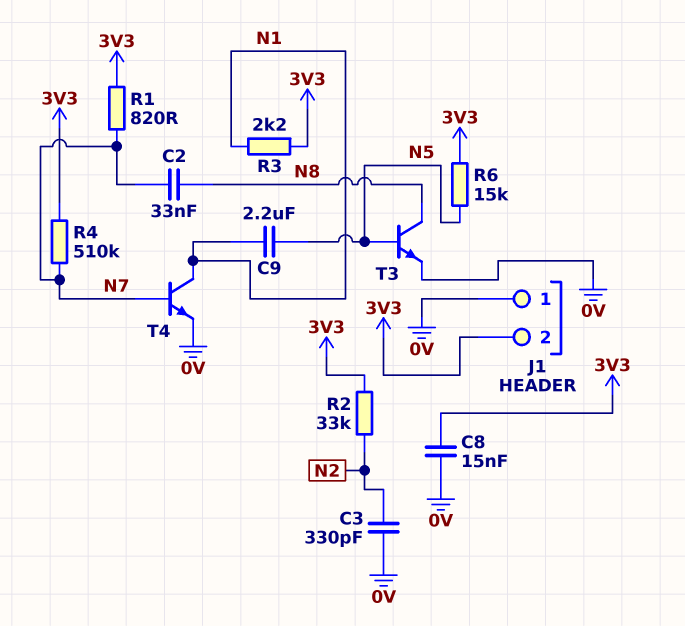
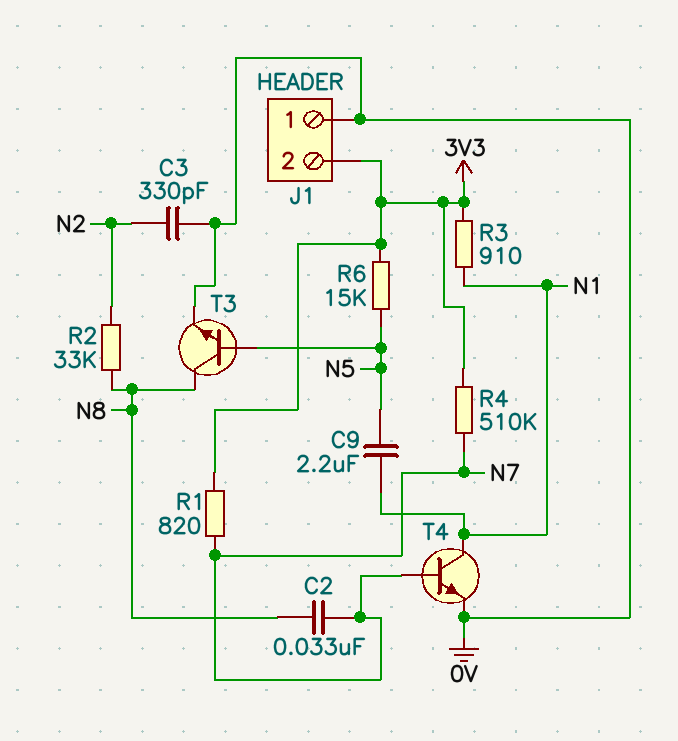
C8: 15nF (0V, 3V3) -> none
R2: 33k (3V3, N2) -> 33k (N2, N8)
R3: 2.2k (3V3, N1) -> 910 (3V3, N1)

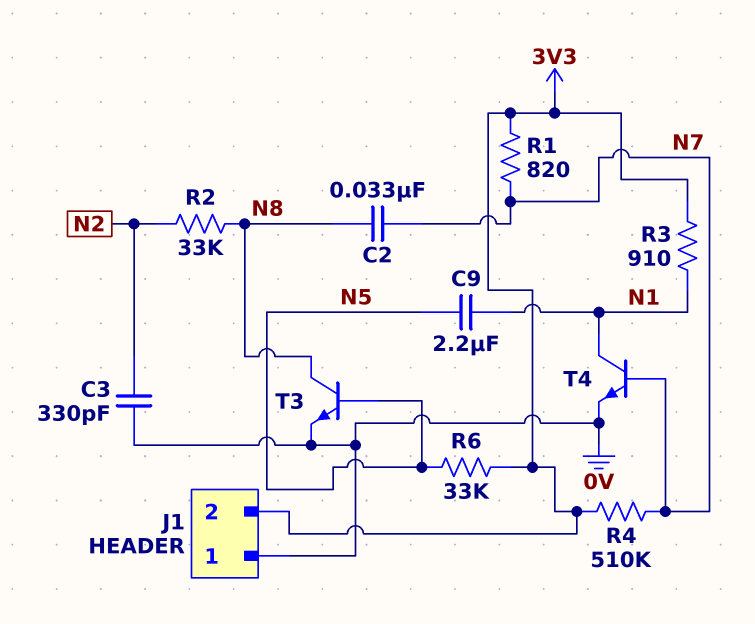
R6: 15k (3V3, N5) -> 33k (3V3, N5)

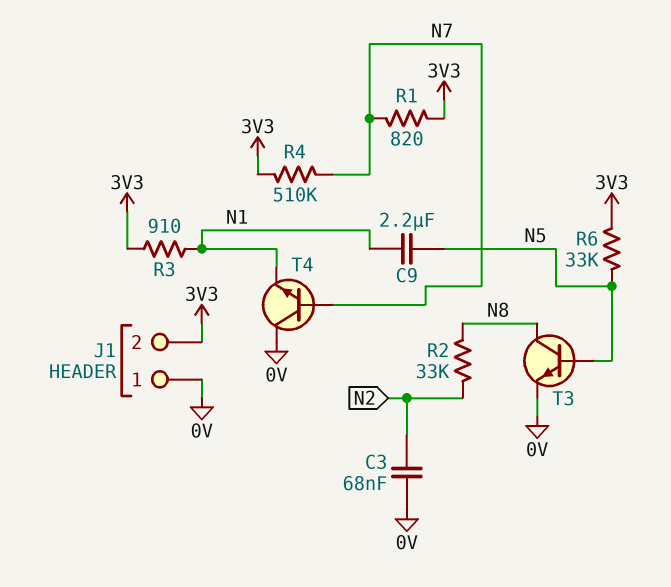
C2: 33nF (N7, N8) -> none
C3: 330pF (0V, N2) -> 68nF (0V, N2)
T4: NPN (B N7, C N1, E 0V) -> NPN (B N7, C 0V, E N1)

